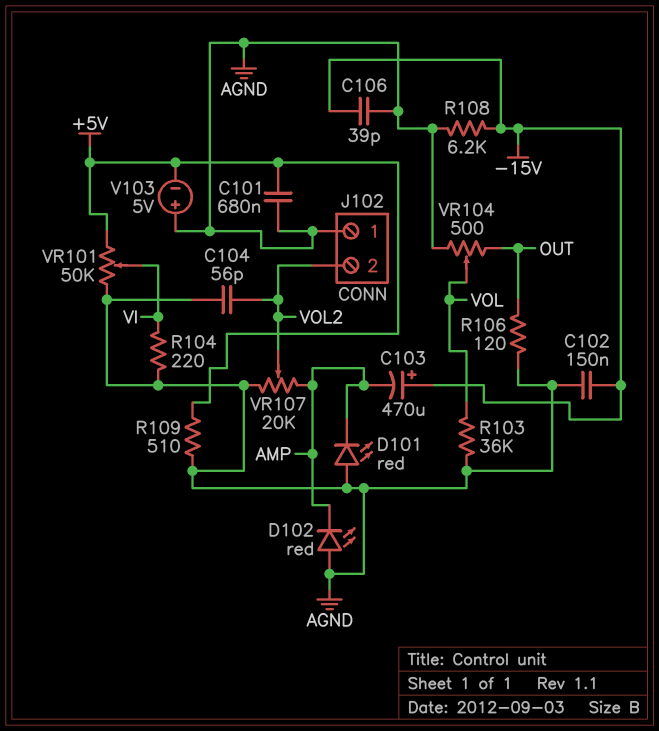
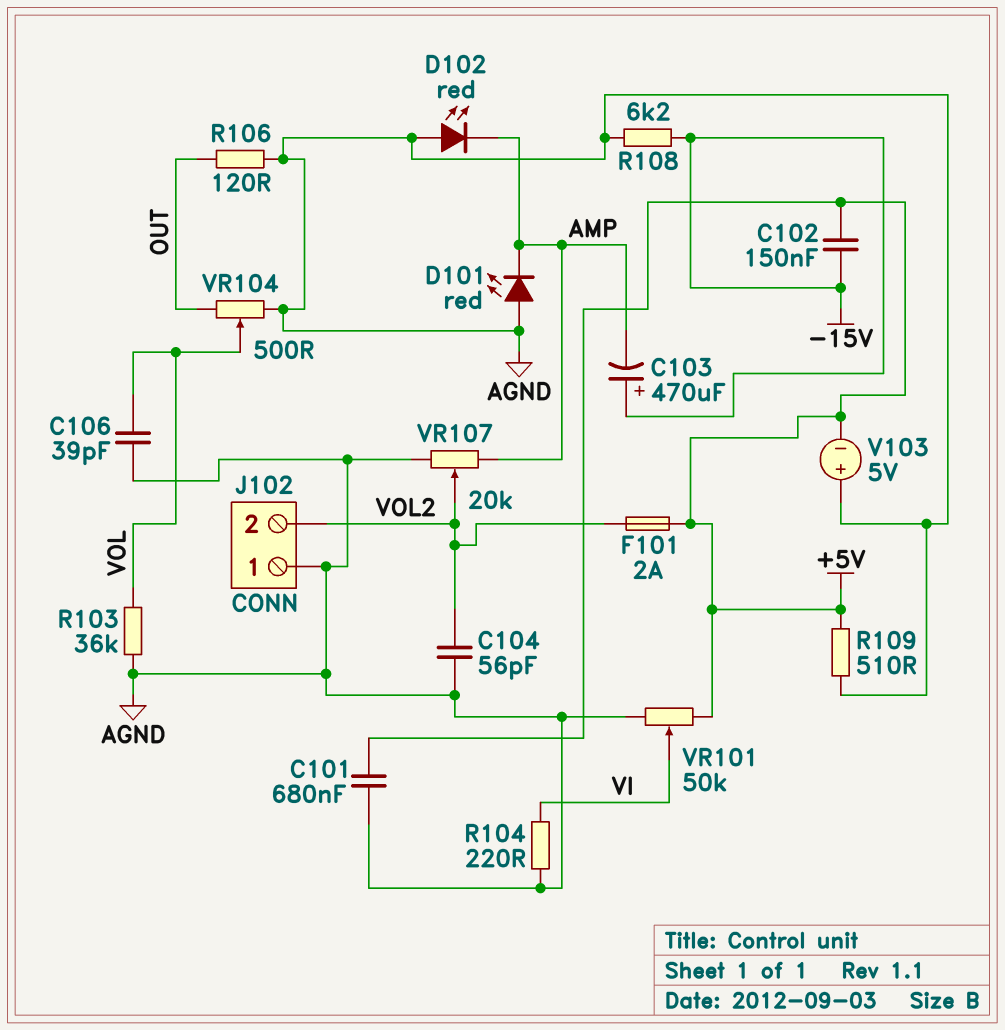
C102: 150nF (-15V, AGND) -> 150nF (+5V, -15V)
C106: 39pF (-15V, AGND) -> 39pF (AGND, VOL)
F101: none -> 2A (+5V, VOL2)

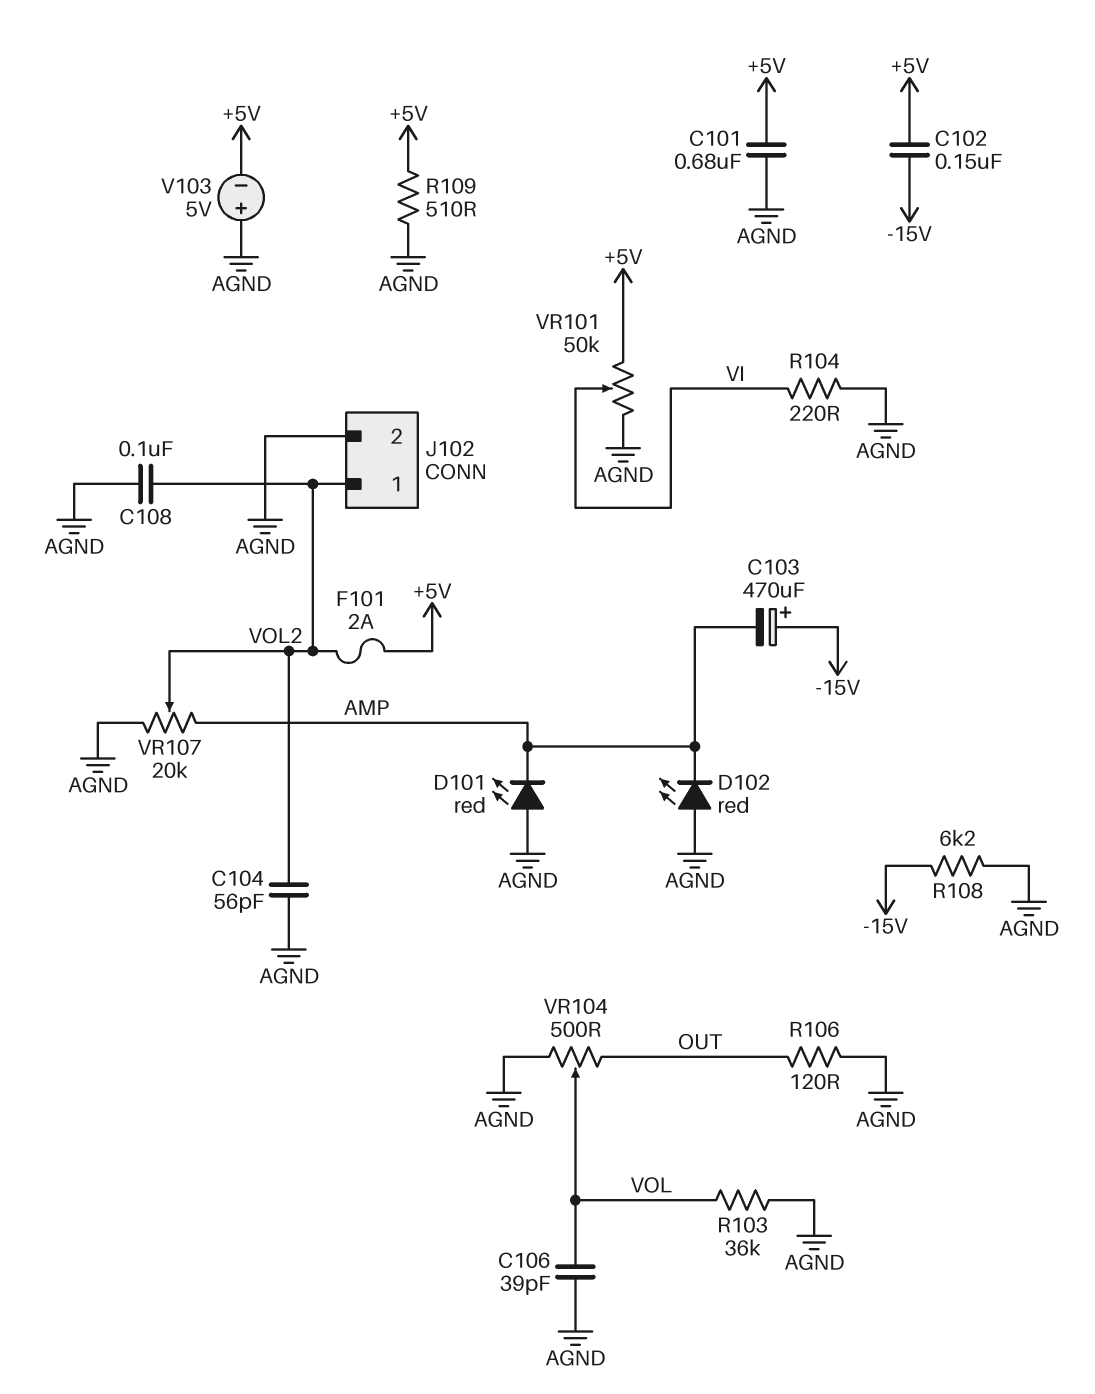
C108: none -> 100nF (AGND, VOL2)
J102 pin 1: AGND -> VOL2
J102 pin 2: VOL2 -> AGND

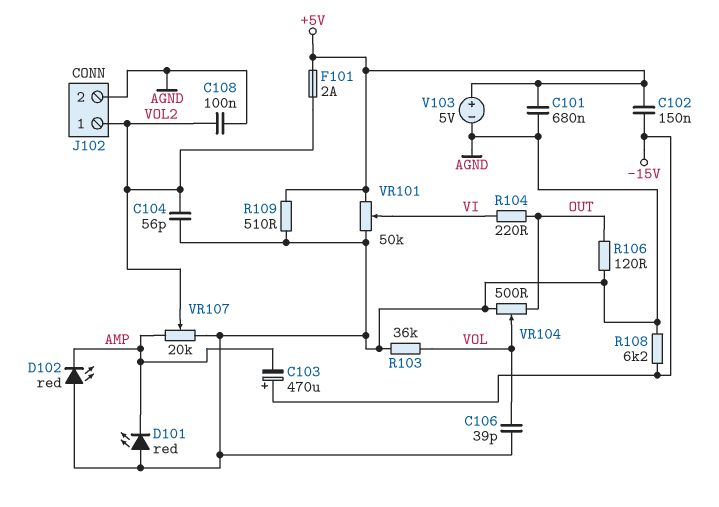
R104: 220 (AGND, VI) -> 220 (OUT, VI)
V103: 5V (plus AGND, minus +5V) -> 5V (plus +5V, minus AGND)

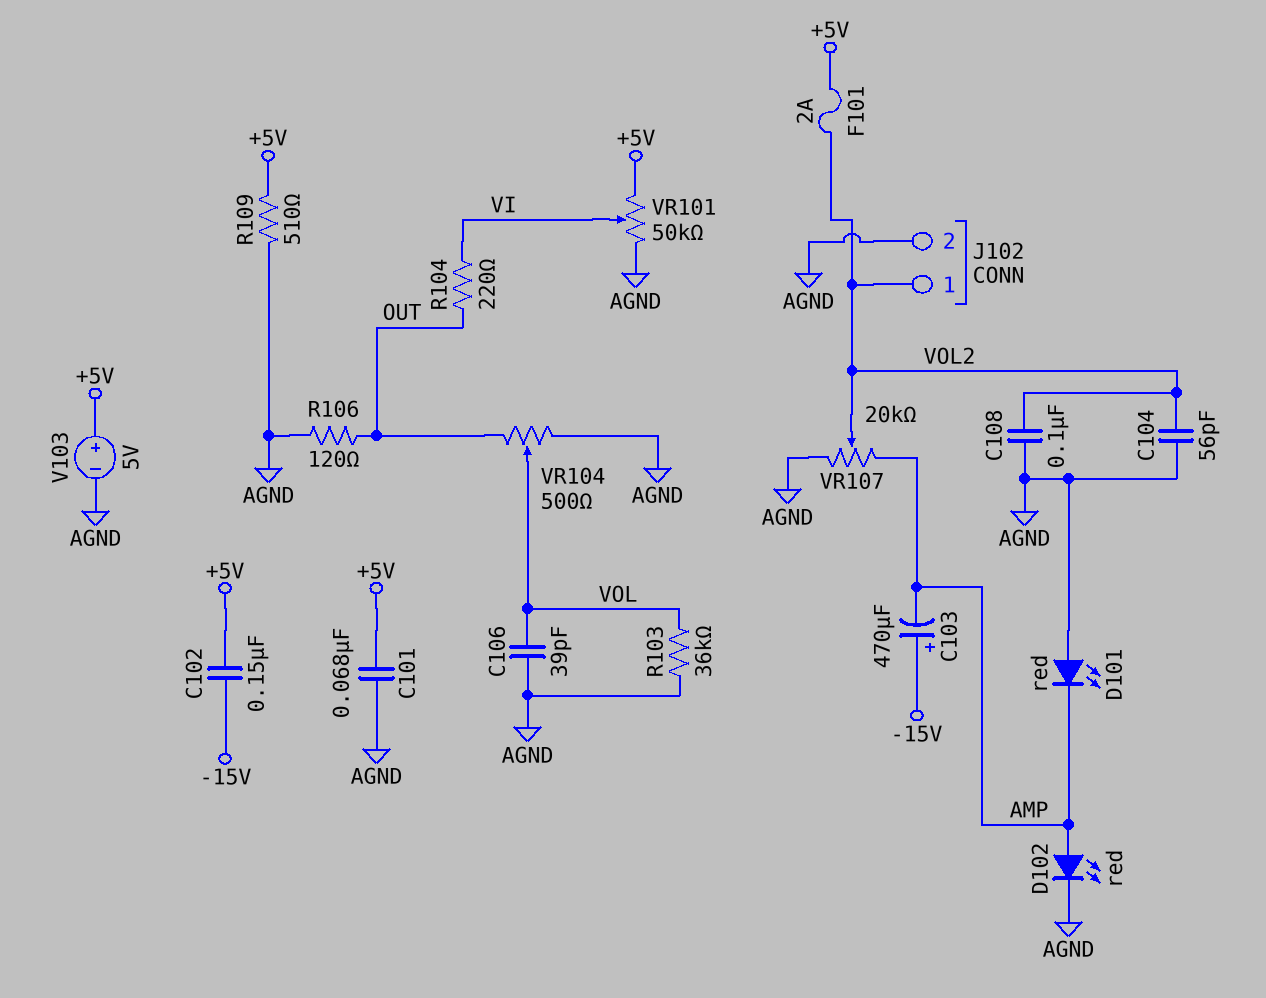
C101: 680nF (+5V, AGND) -> 68nF (+5V, AGND)
D102: LED red (A AGND, K AMP) -> LED red (A AMP, K AGND)
R108: 6.2k (-15V, AGND) -> none

